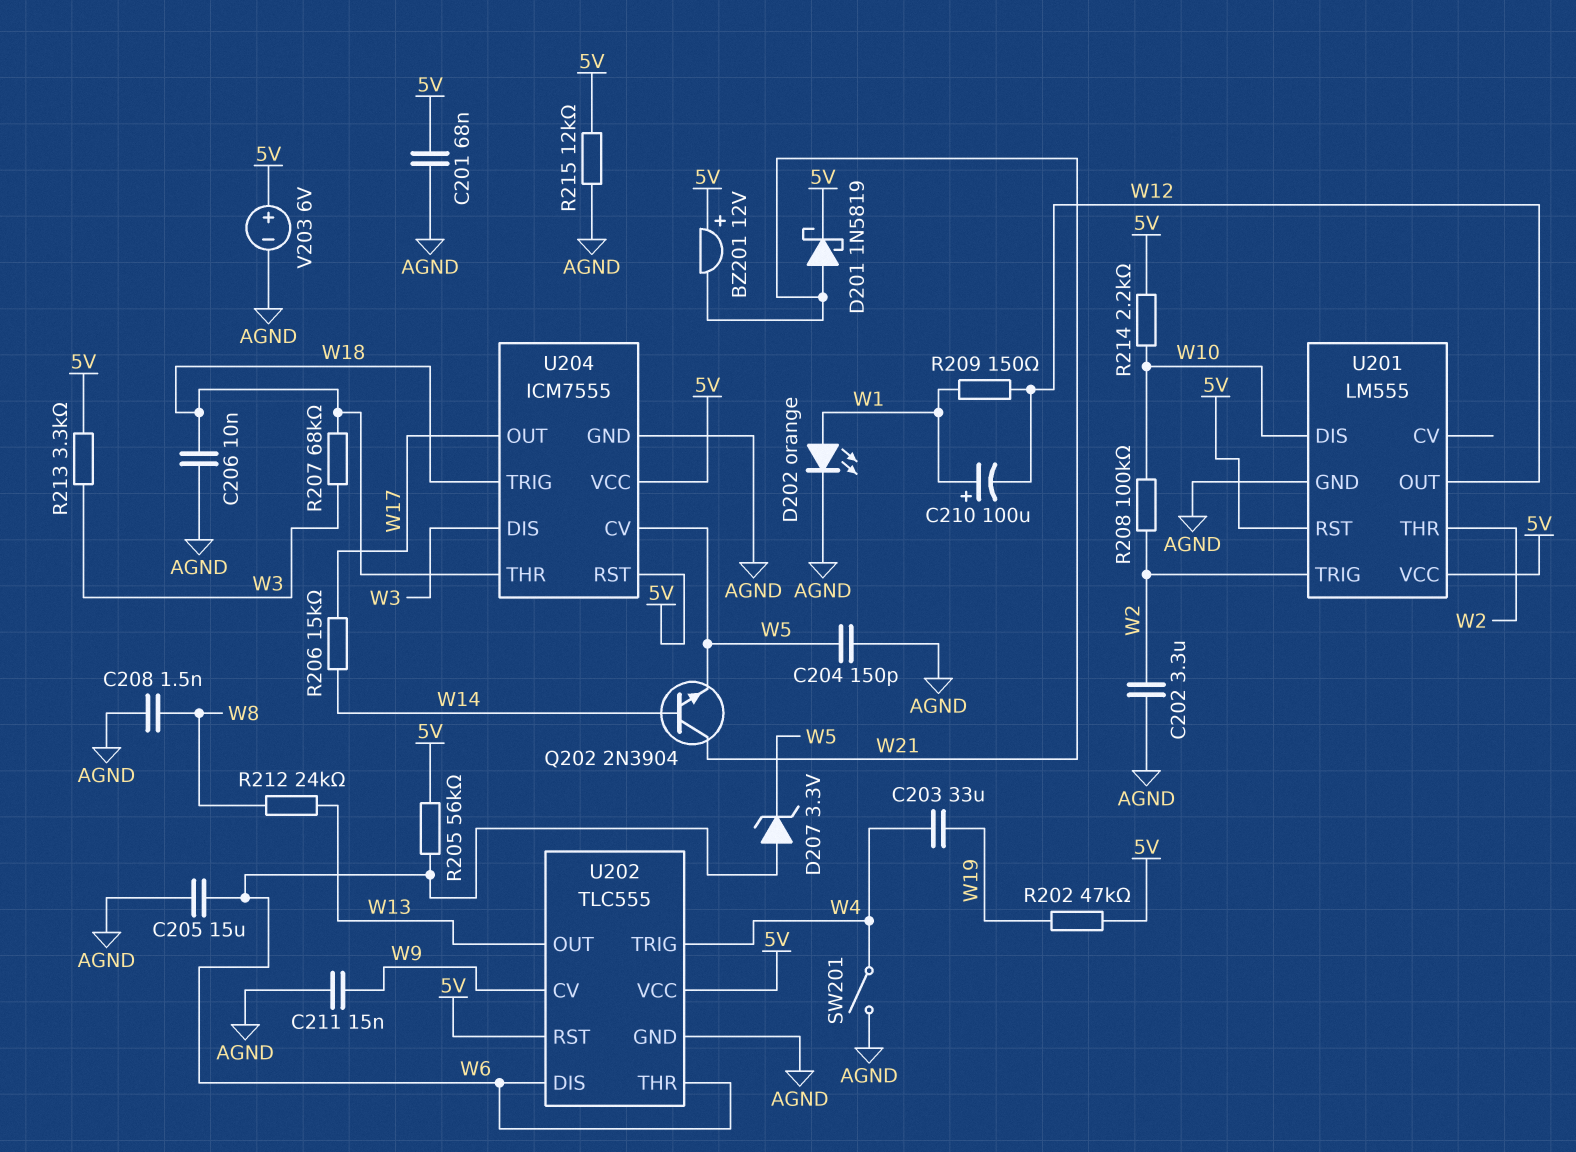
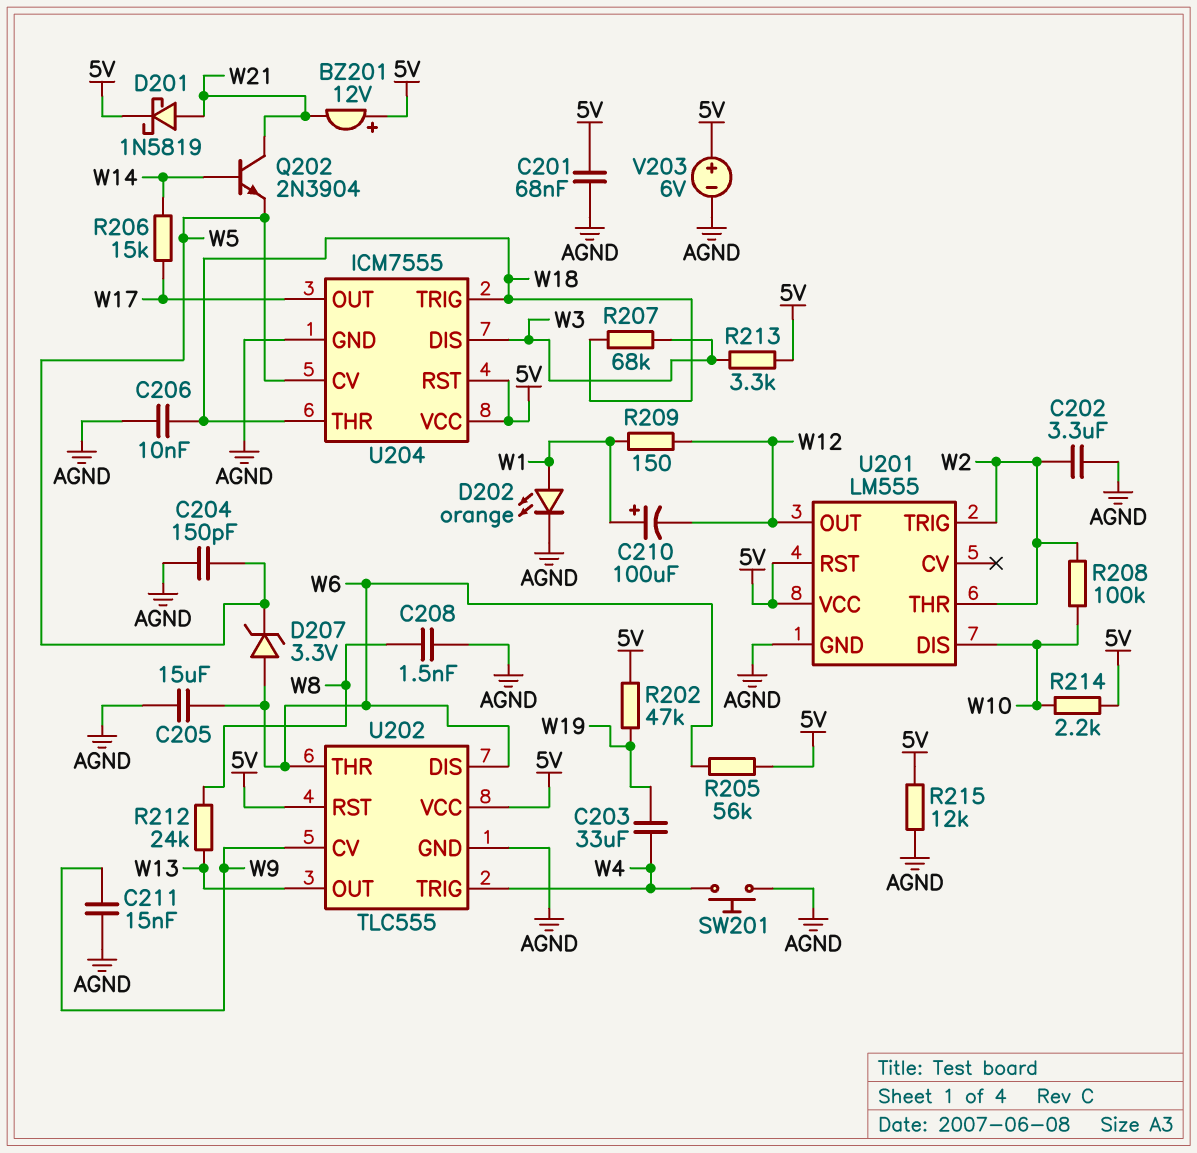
SW201: switch (AGND, W4) -> button (AGND, W4)

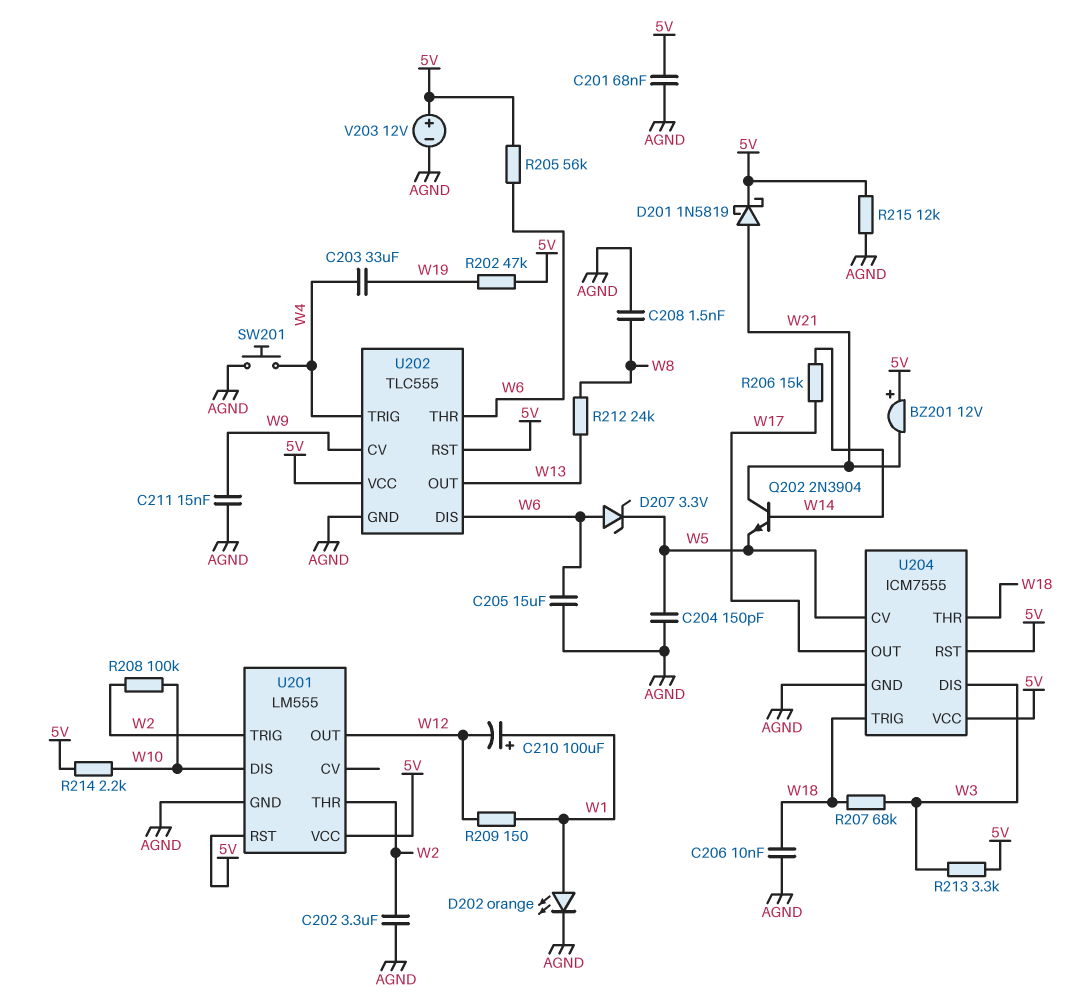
V203: 6V (plus 5V, minus AGND) -> 12V (plus 5V, minus AGND)

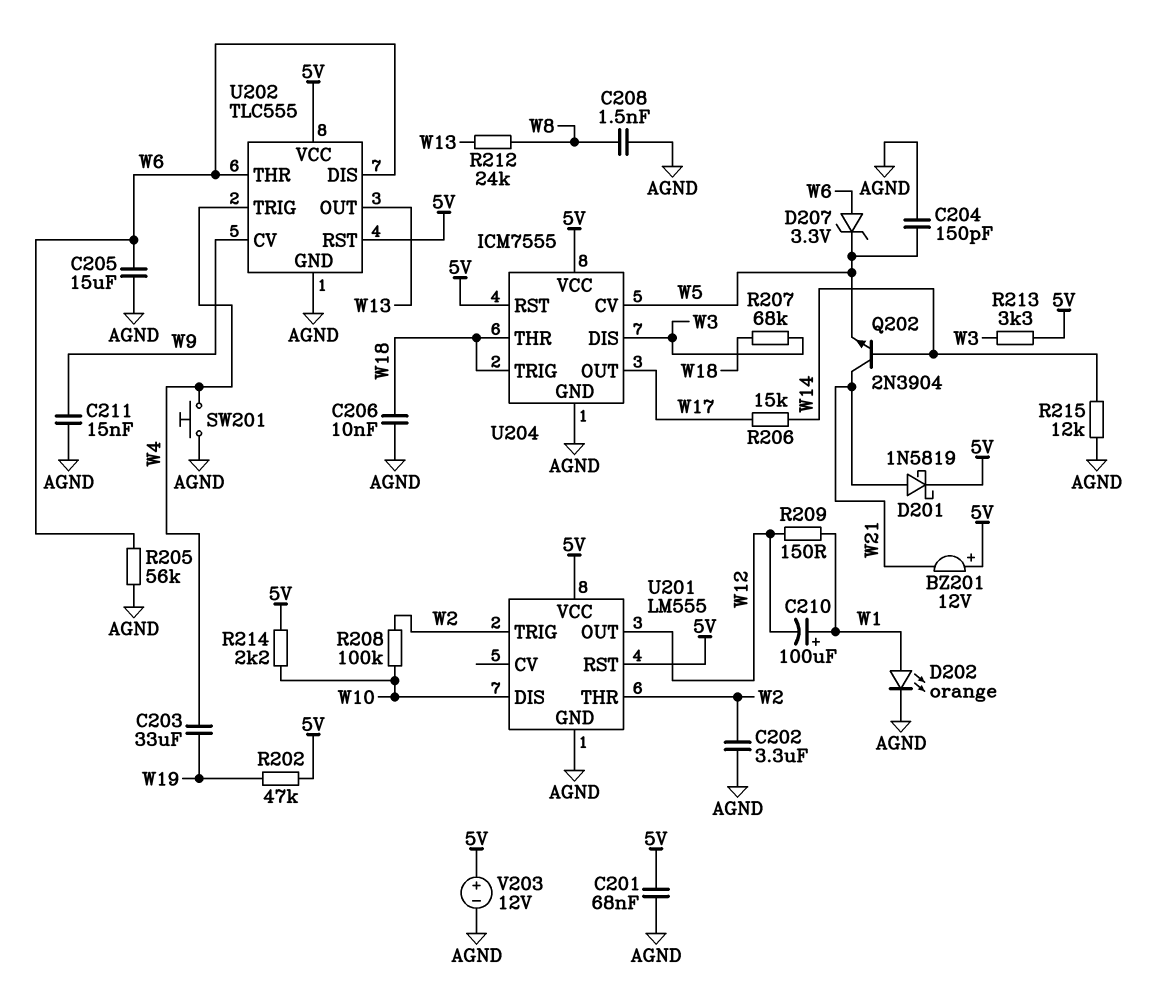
R205: 56k (5V, W6) -> 56k (AGND, W6)
R215: 12k (5V, AGND) -> 12k (AGND, W14)

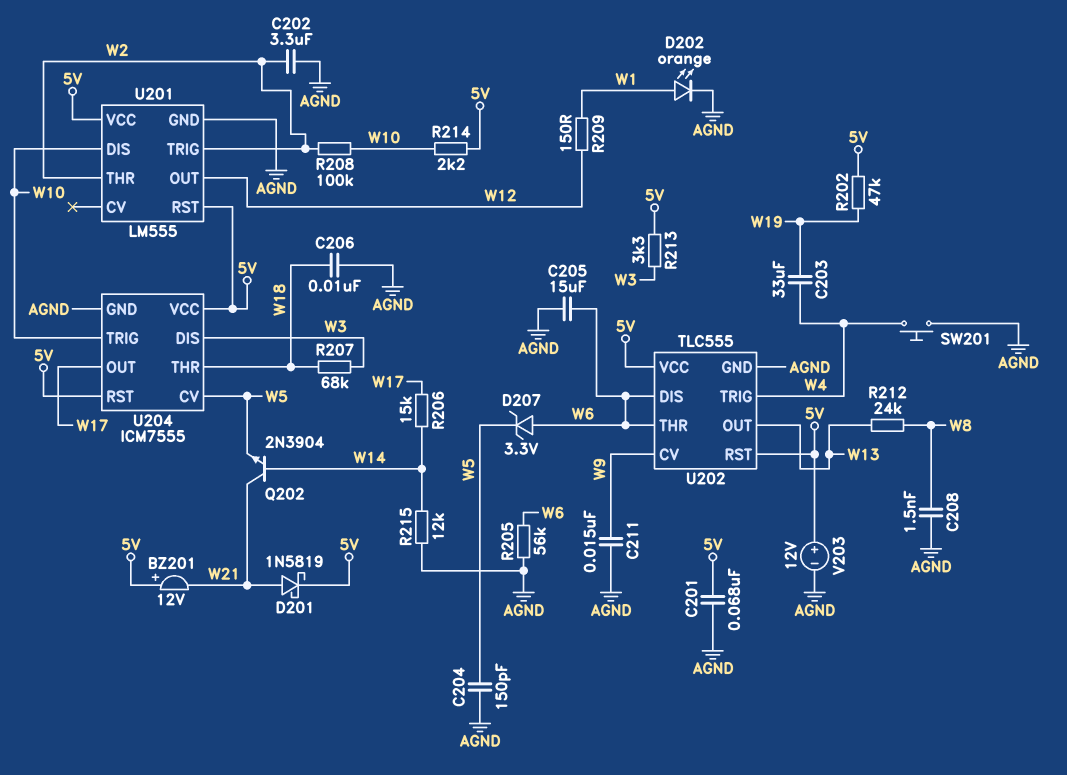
C210: 100uF (plus W1, minus W12) -> none
U204 pin TRIG: W18 -> W10

